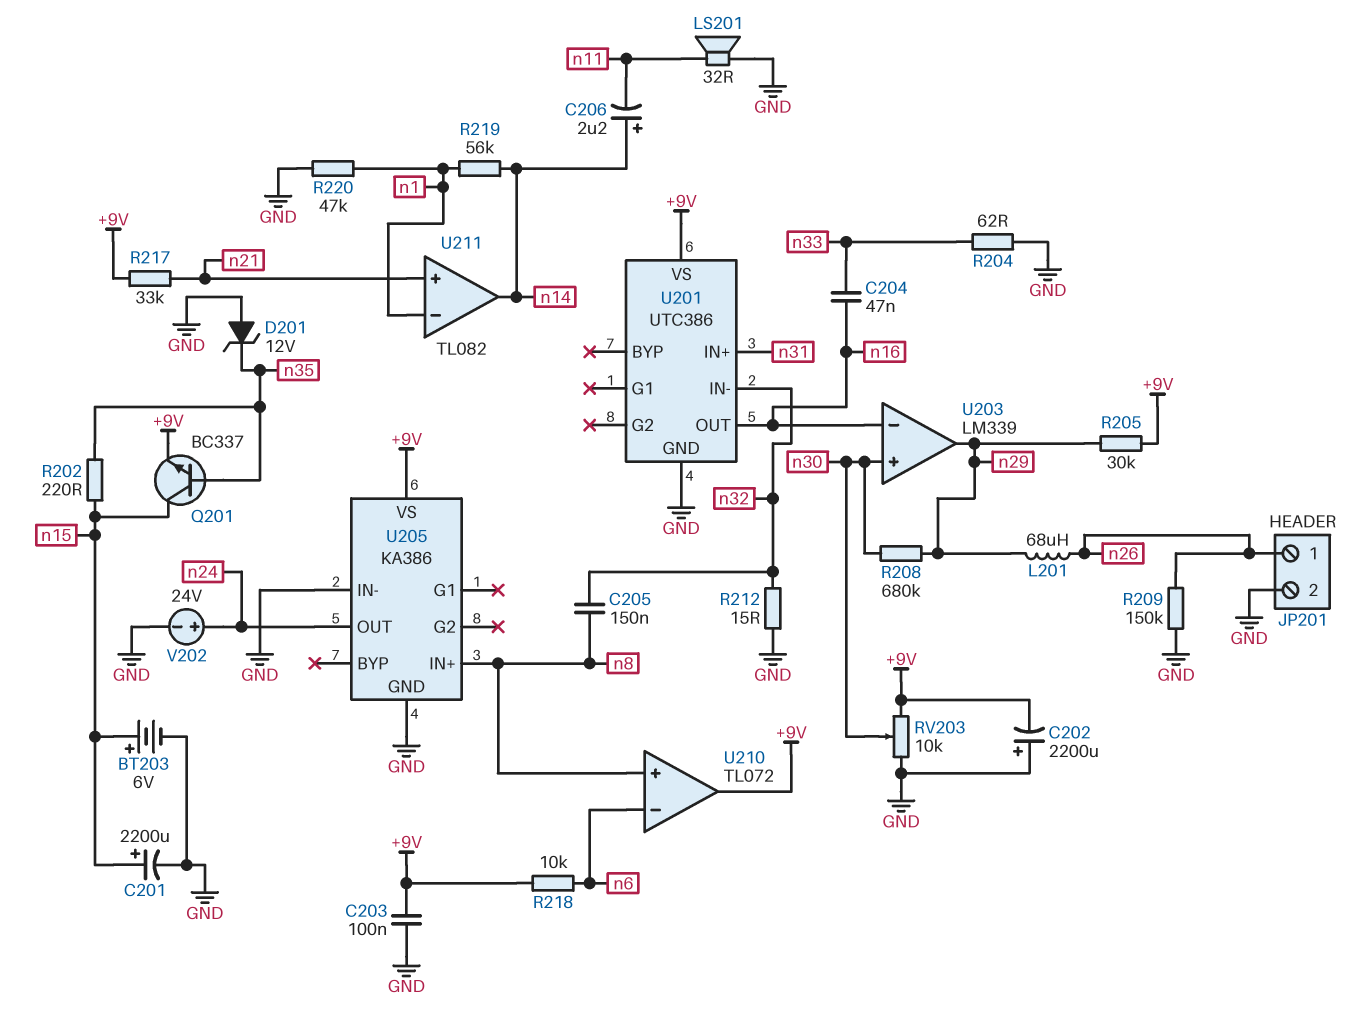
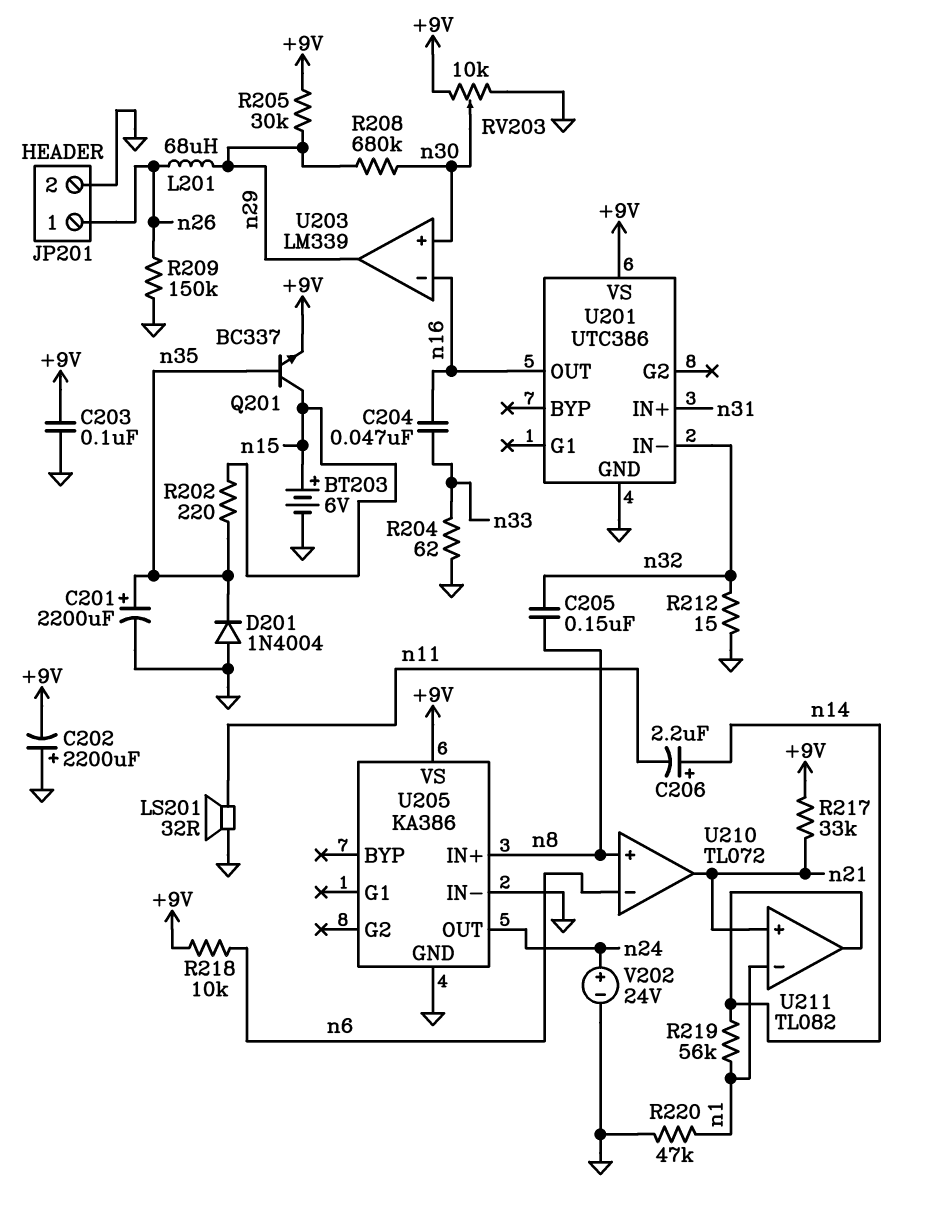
C201: 2200uF (plus n15, minus GND) -> 2200uF (plus n35, minus GND)
D201: zener 12V (A GND, K n35) -> diode 1N4004 (A GND, K n35)
U210 pin out: +9V -> n21

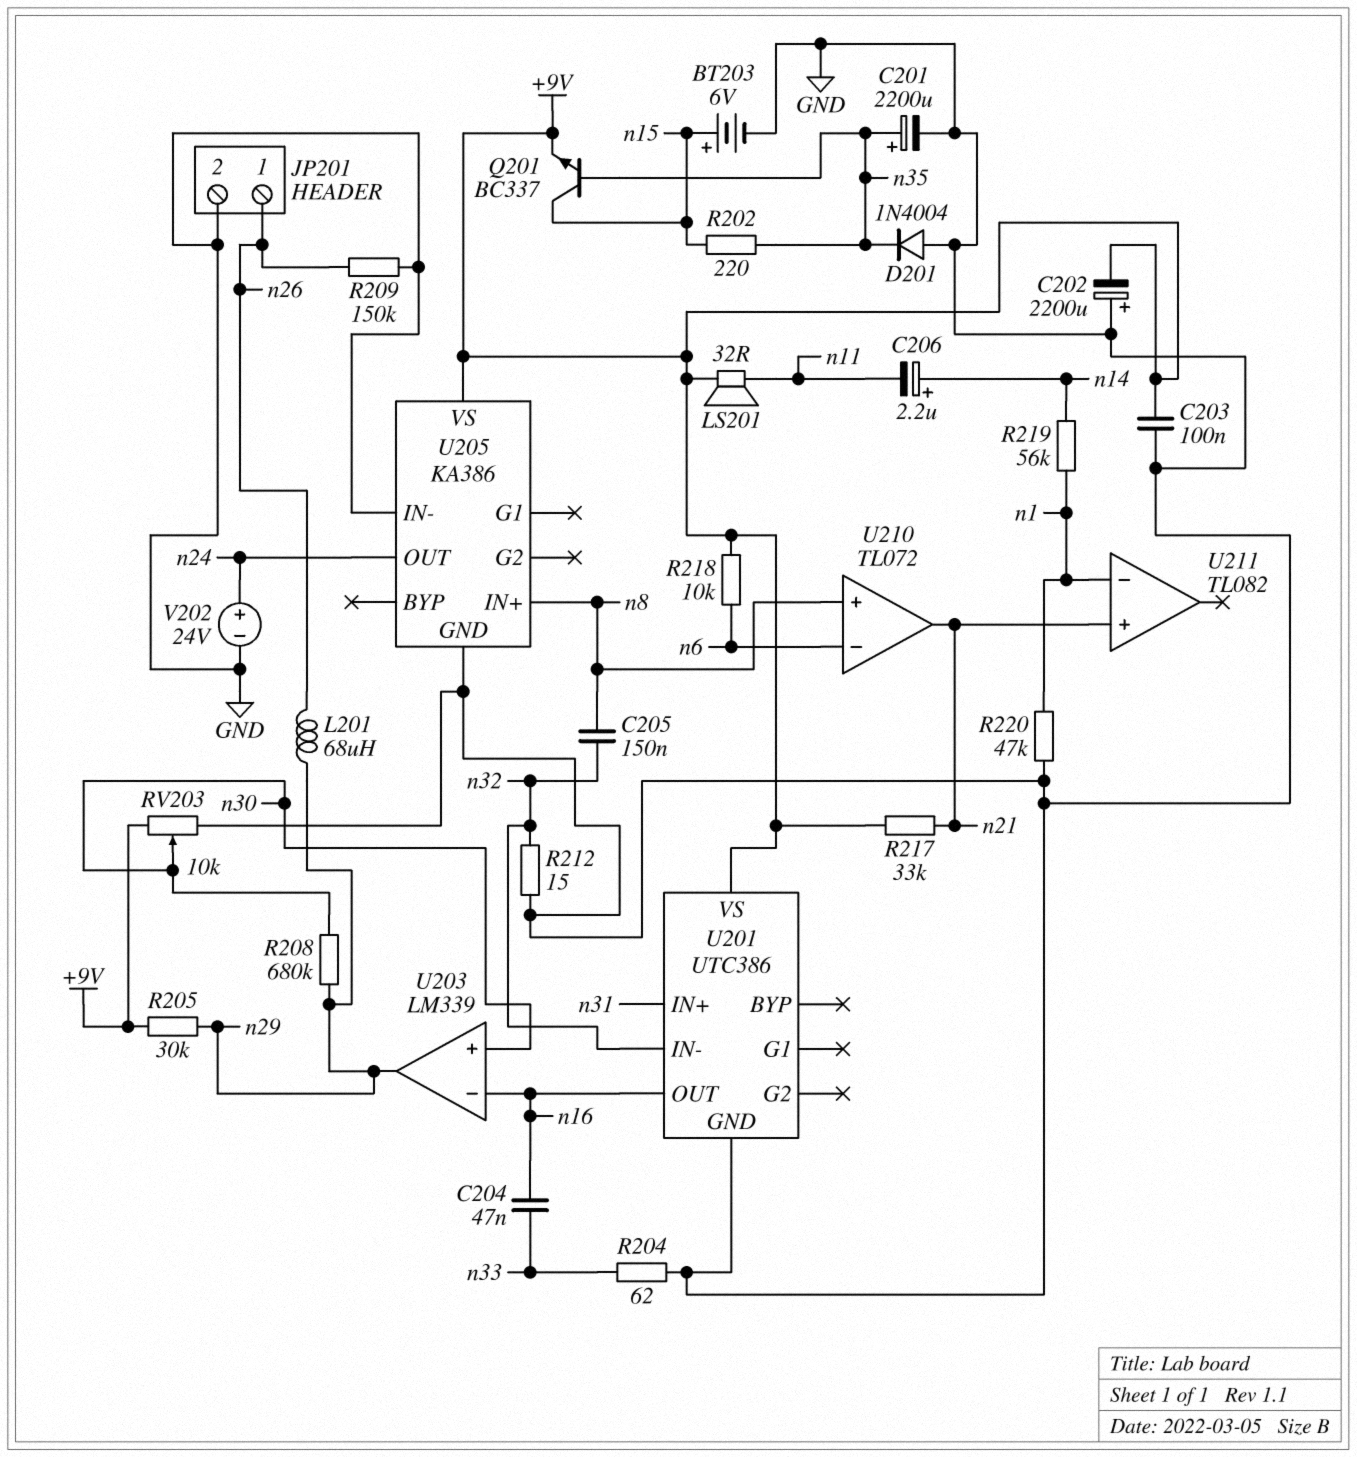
LS201: speaker 32R (GND, n11) -> speaker 32R (+9V, n11)
U211 pin out: n14 -> none

